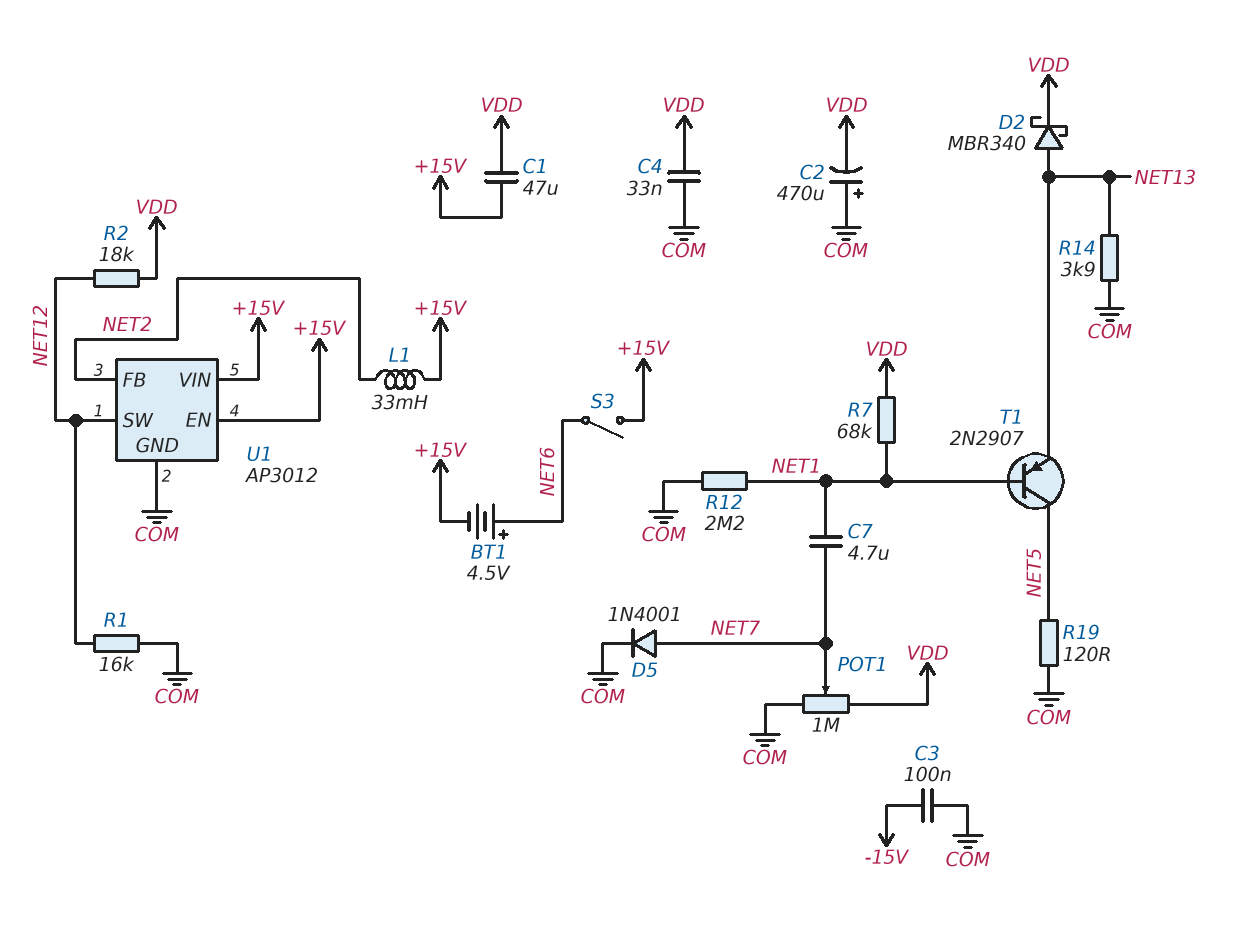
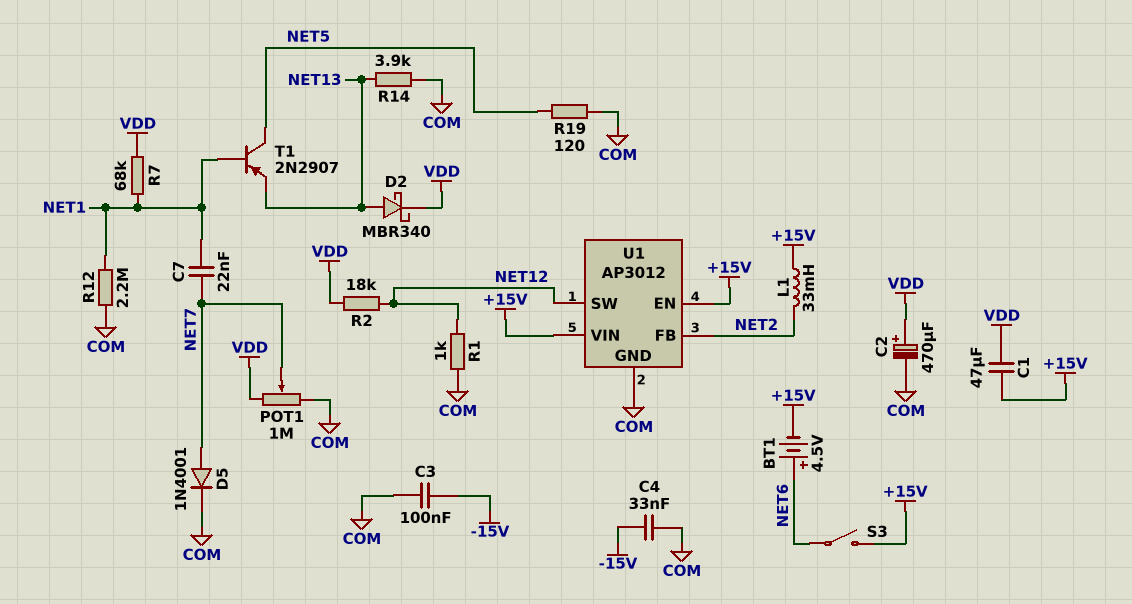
C2: 470uF (plus COM, minus VDD) -> 470uF (plus VDD, minus COM)
C4: 33nF (COM, VDD) -> 33nF (-15V, COM)
C7: 4.7uF (NET1, NET7) -> 22nF (NET1, NET7)
R1: 16k (COM, NET12) -> 1k (COM, NET12)

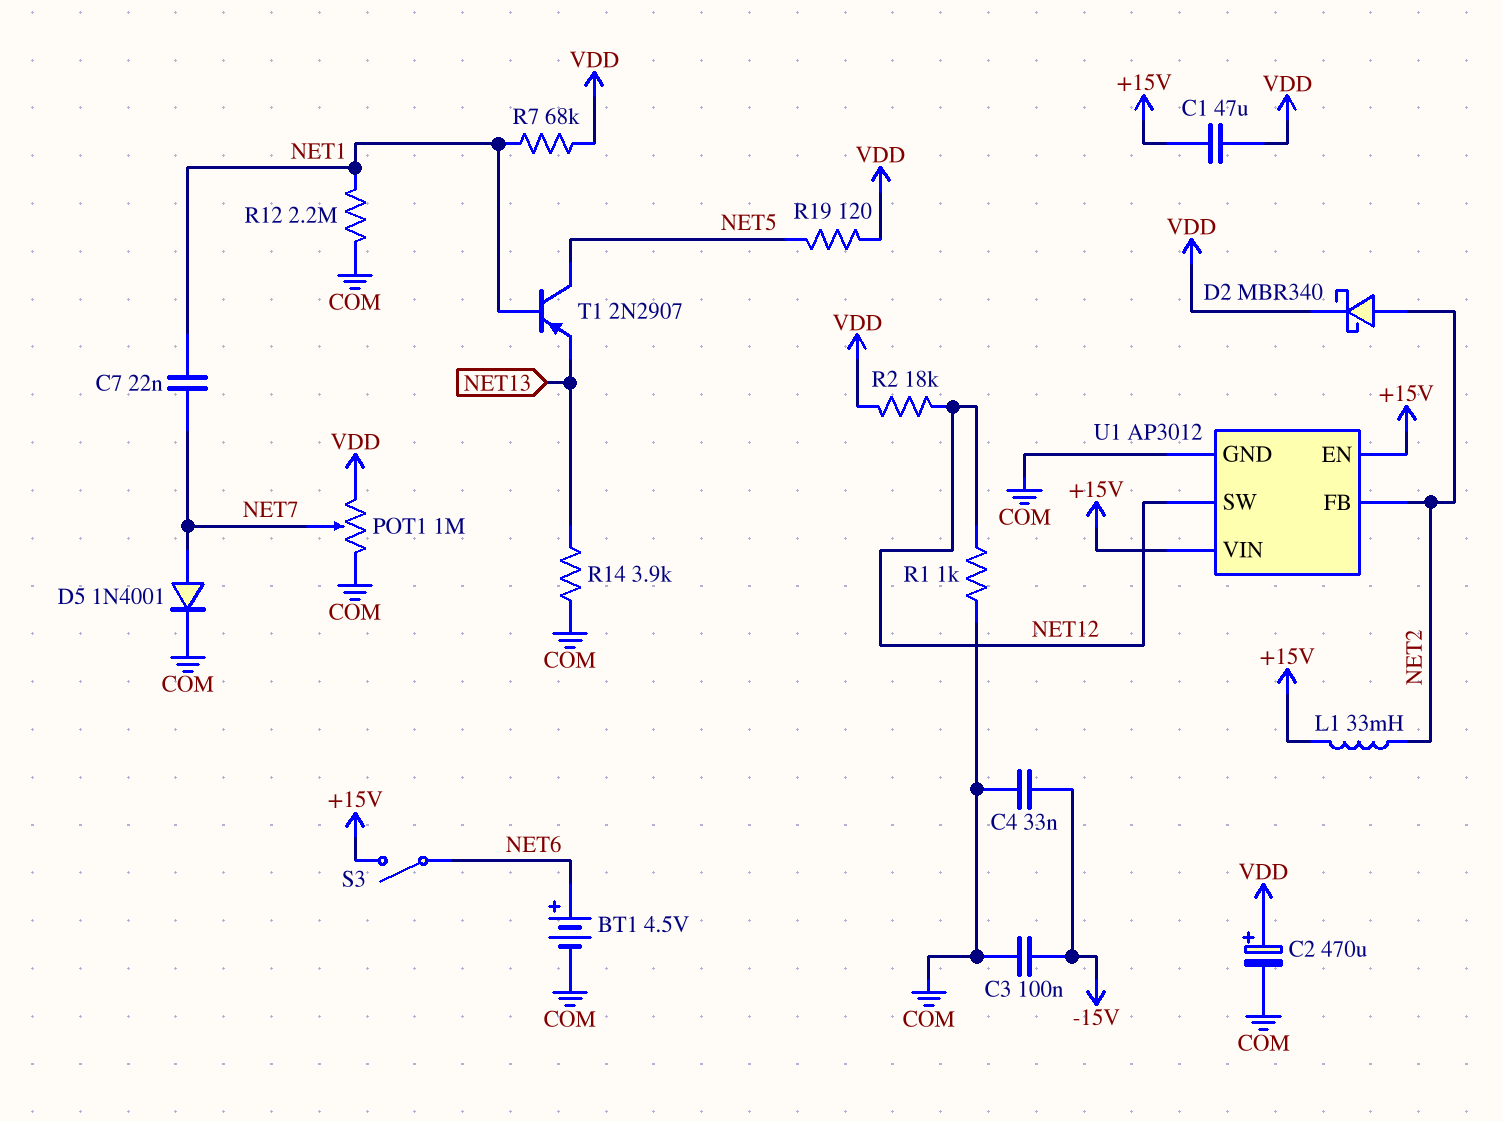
BT1: 4.5V (plus NET6, minus +15V) -> 4.5V (plus NET6, minus COM)
D2: schottky MBR340 (A NET13, K VDD) -> schottky MBR340 (A NET2, K VDD)
R19: 120 (COM, NET5) -> 120 (NET5, VDD)

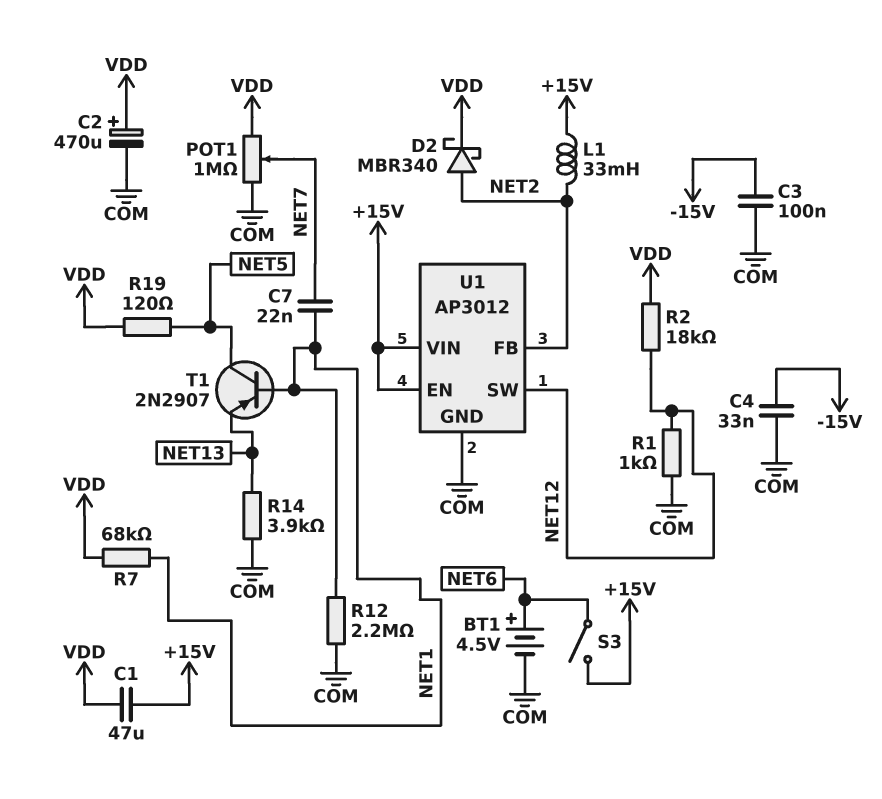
D5: diode 1N4001 (A NET7, K COM) -> none

